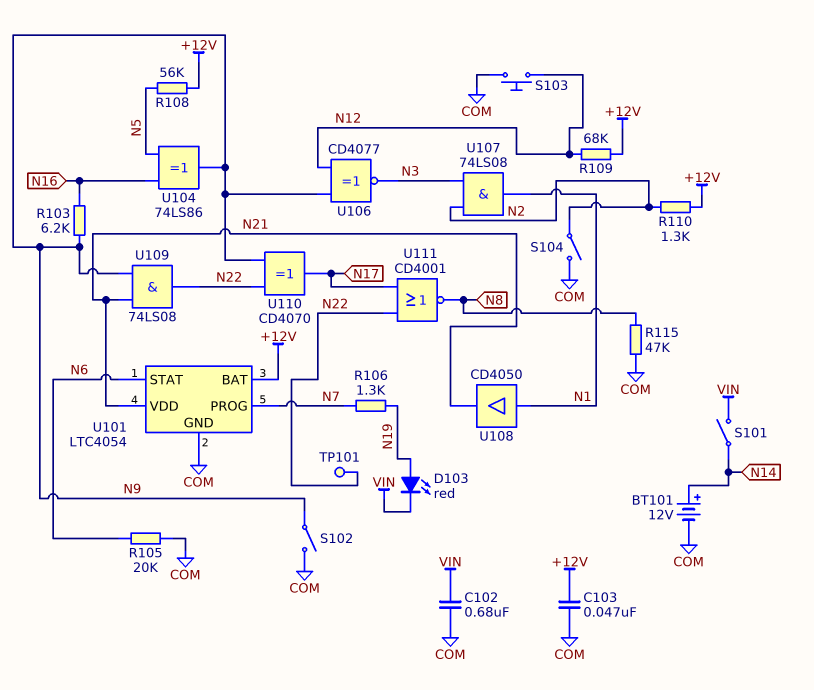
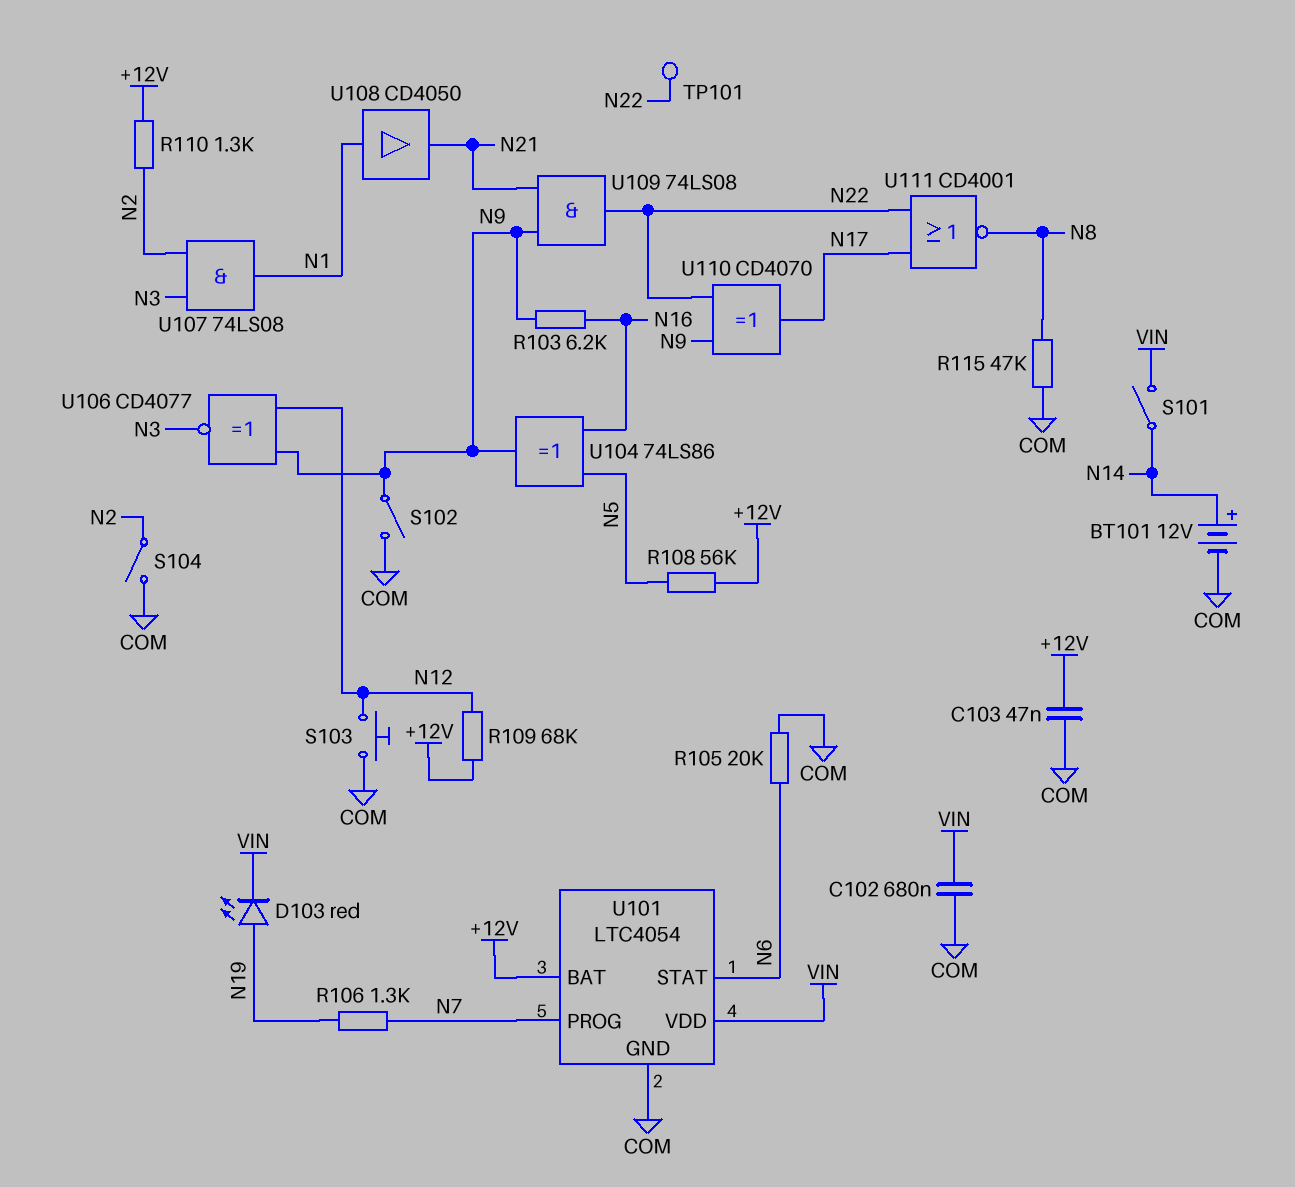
U101 pin VDD: N21 -> VIN

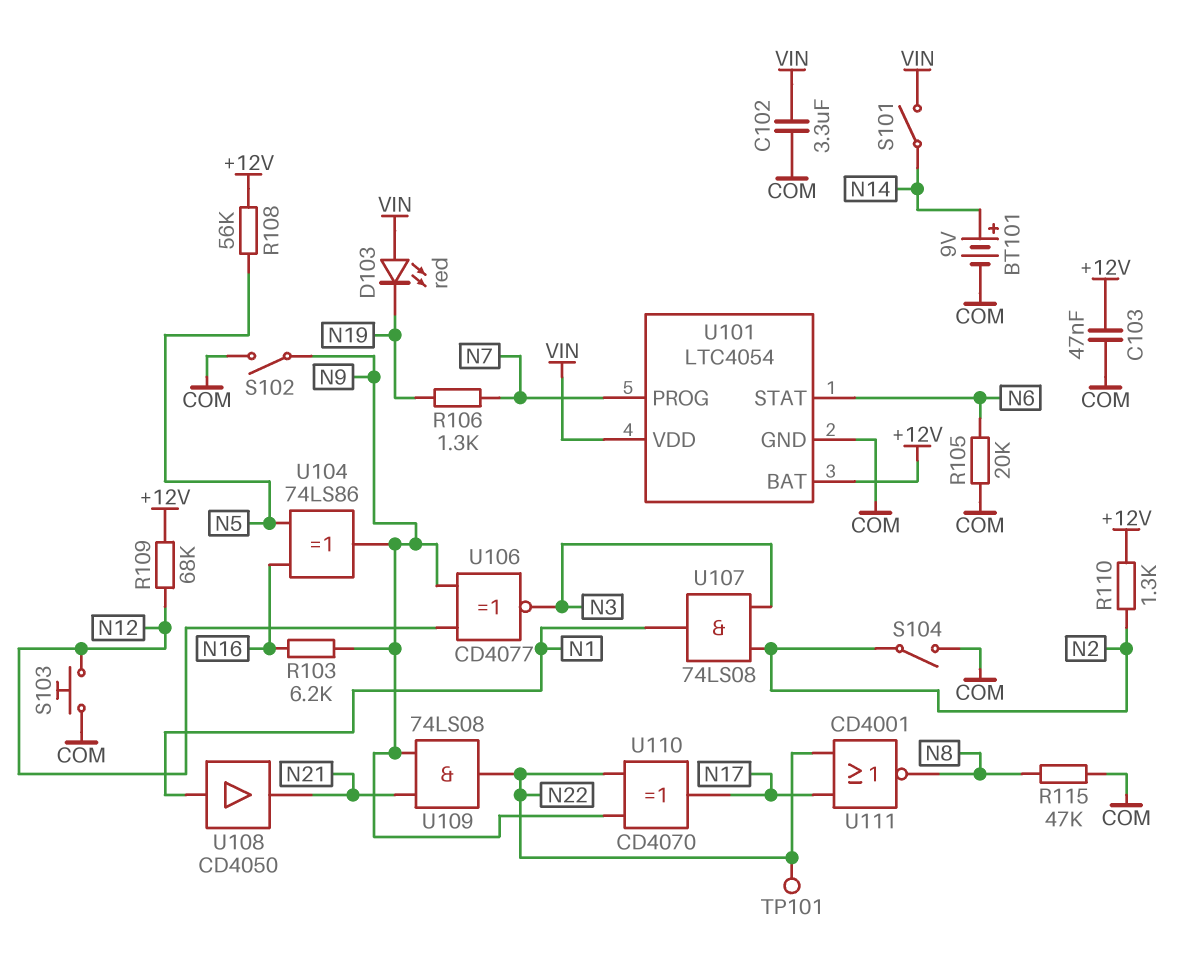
BT101: 12V (plus N14, minus COM) -> 9V (plus N14, minus COM)
C102: 680nF (COM, VIN) -> 3.3uF (COM, VIN)
D103: LED red (A N19, K VIN) -> LED red (A VIN, K N19)

